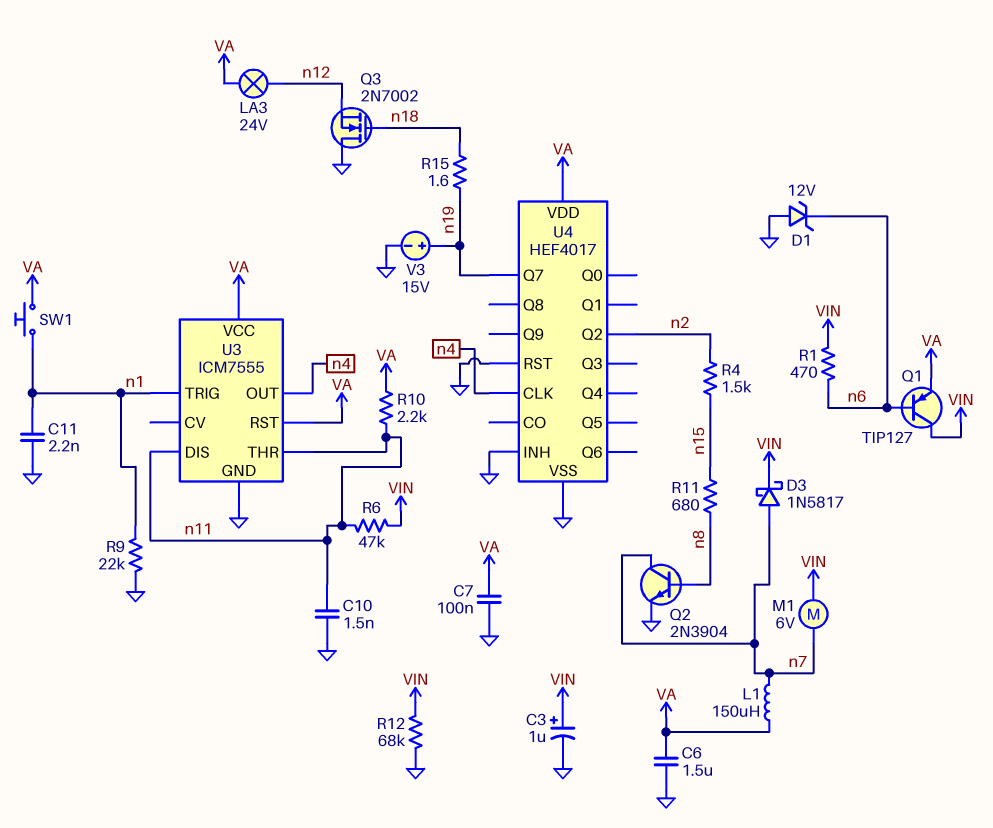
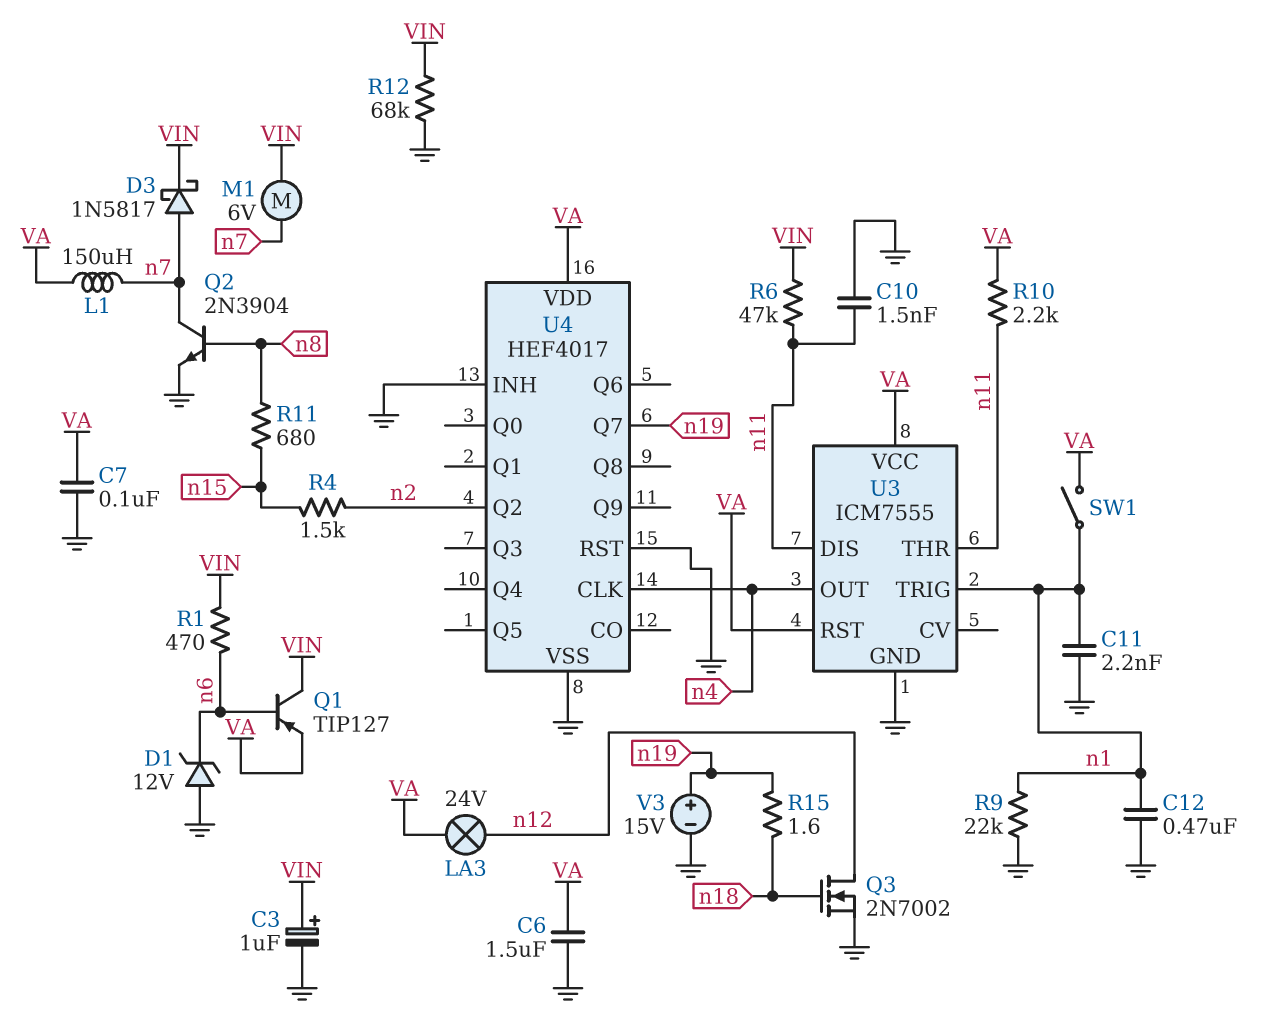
C12: none -> 470nF (GND, n1)
Q3: NMOS 2N7002 (G n18, D GND, S n12) -> NMOS 2N7002 (G n18, D n12, S GND)
SW1: button (VA, n1) -> switch (VA, n1)

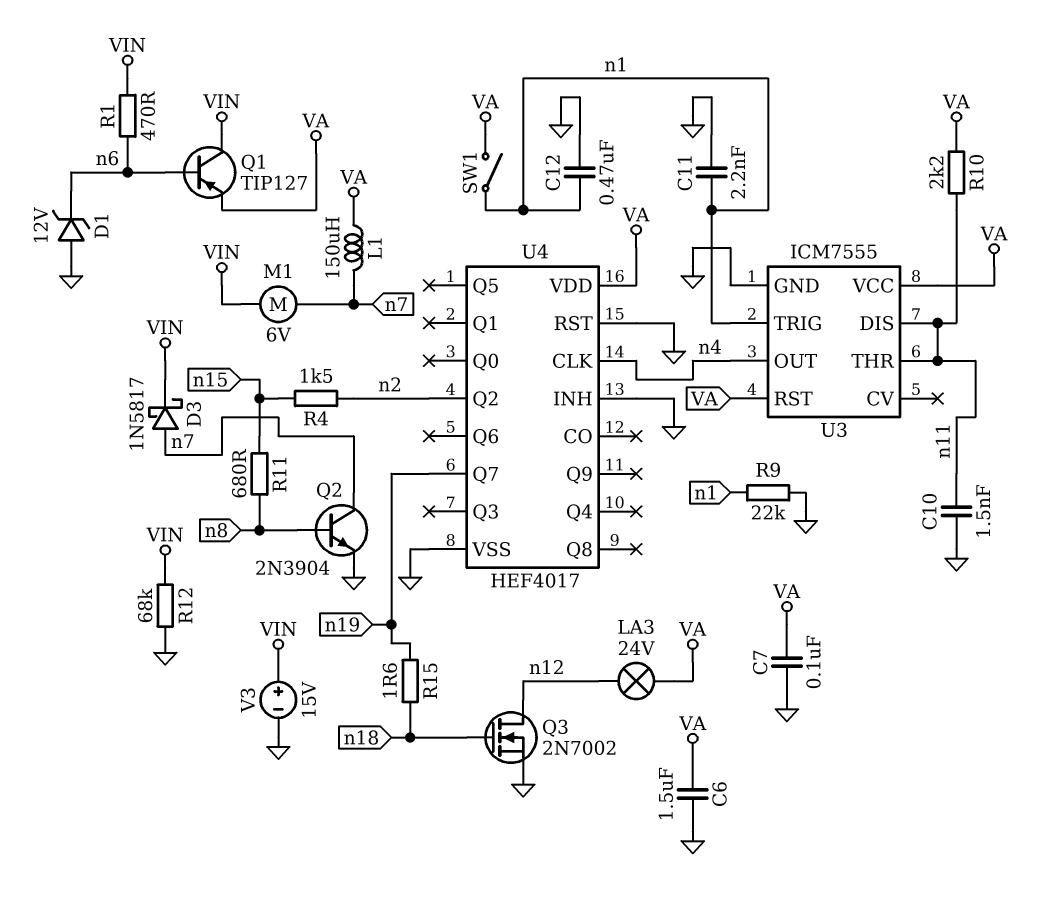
C3: 1uF (plus VIN, minus GND) -> none
R6: 47k (VIN, n11) -> none
V3: 15V (plus n19, minus GND) -> 15V (plus VIN, minus GND)

